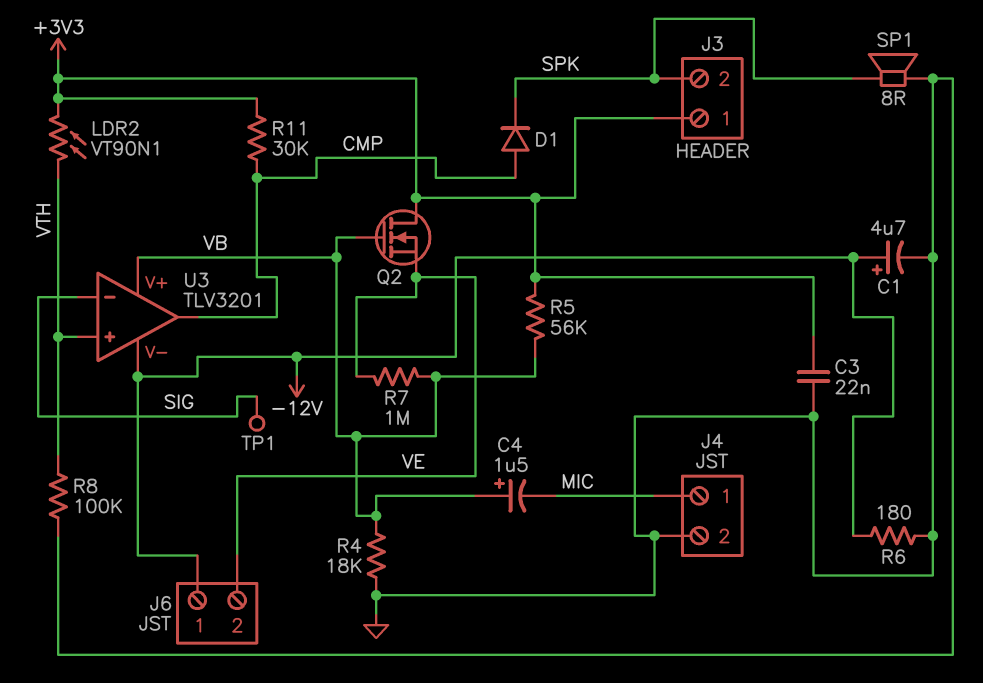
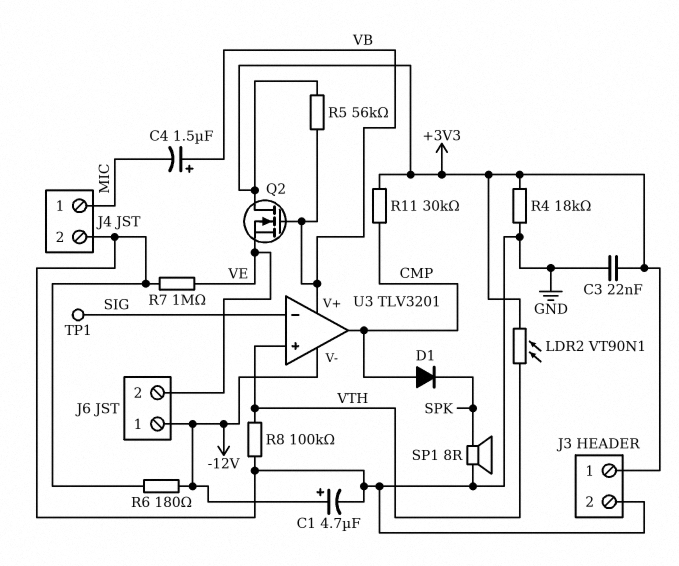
J3 pin 2: SPK -> GND
R4: 18k (GND, VB) -> 18k (+3V3, GND)
R7: 1M (VB, VE) -> 1M (GND, VE)

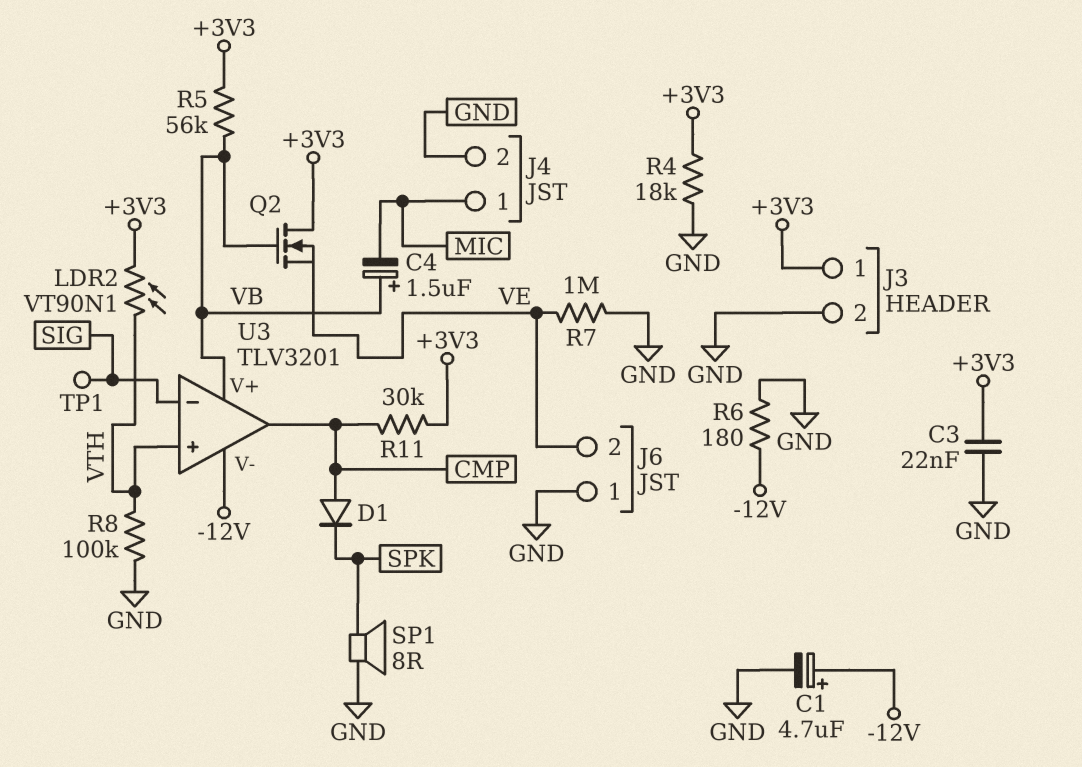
J6 pin 1: -12V -> GND

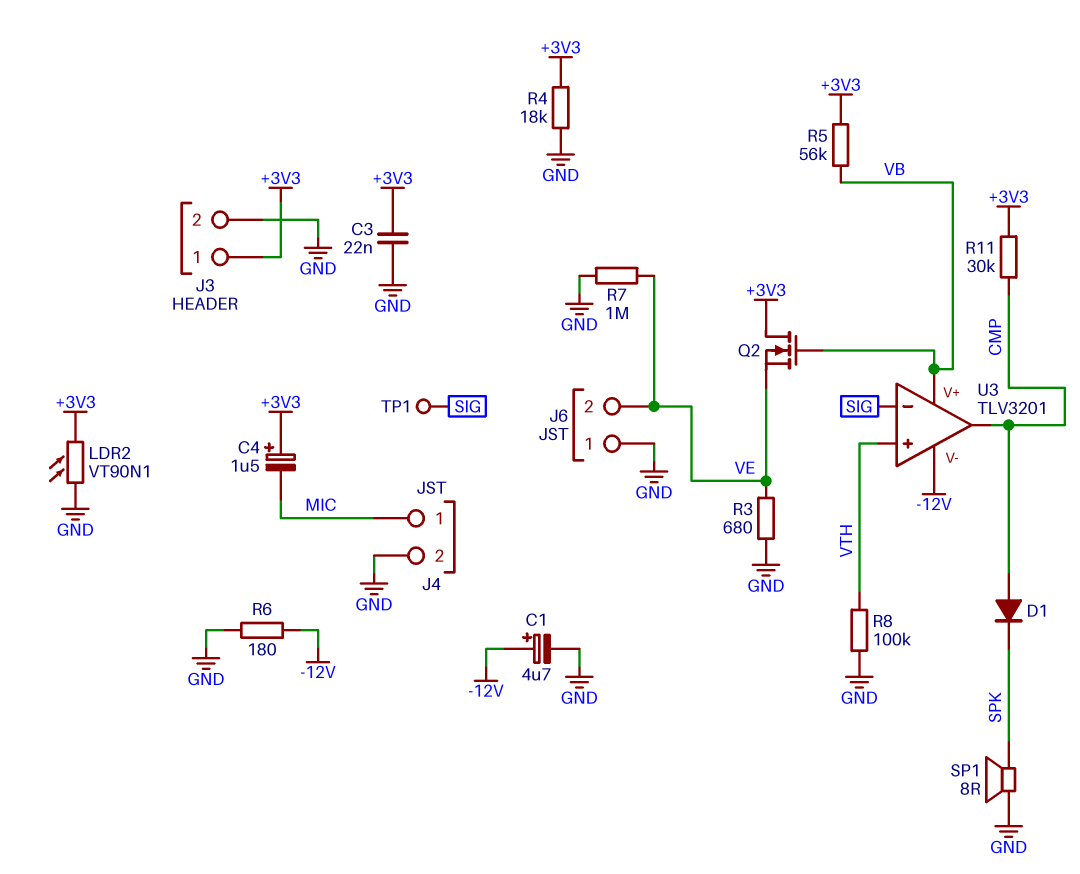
C4: 1.5uF (plus VB, minus MIC) -> 1.5uF (plus +3V3, minus MIC)
LDR2: VT90N1 (+3V3, VTH) -> VT90N1 (+3V3, GND)
R3: none -> 680 (GND, VE)

